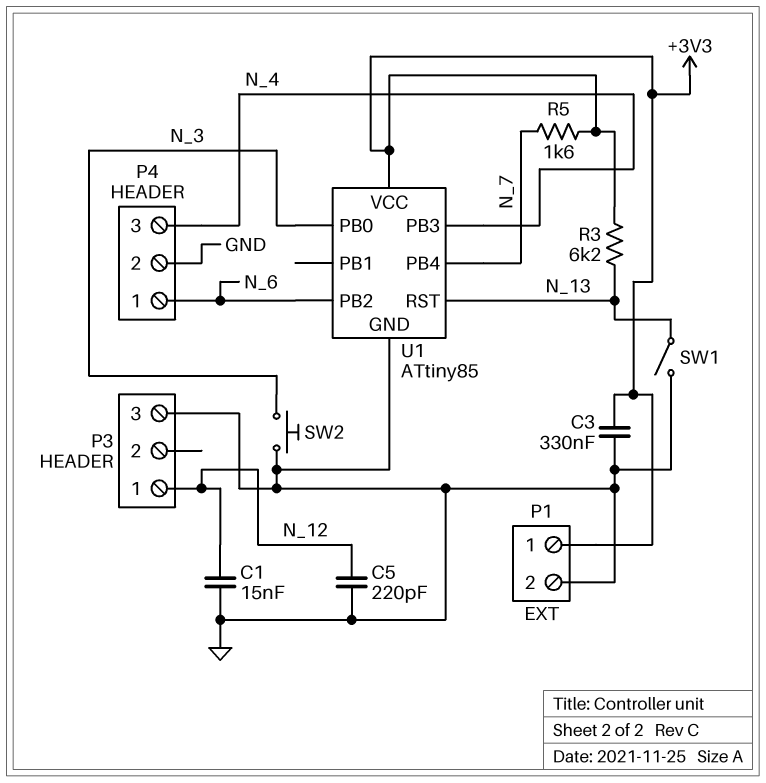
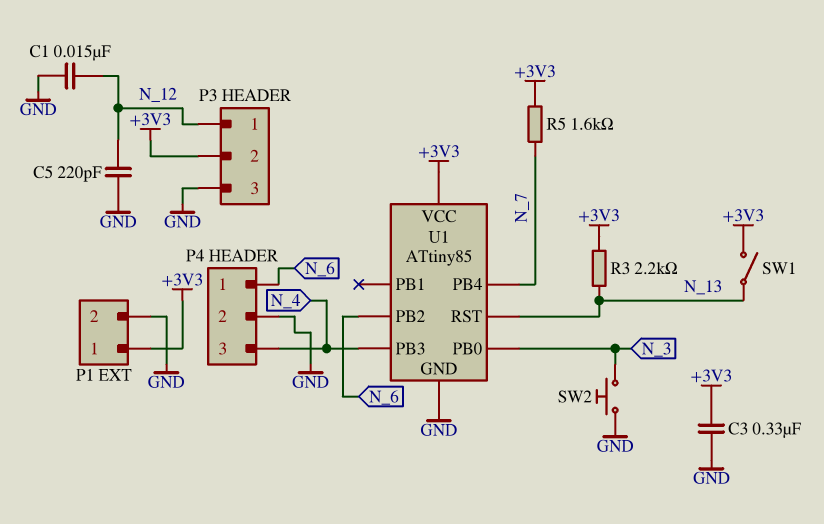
P3 pin 2: none -> +3V3
R3: 6.2k (+3V3, N_13) -> 2.2k (+3V3, N_13)
SW1: switch (GND, N_13) -> switch (+3V3, N_13)

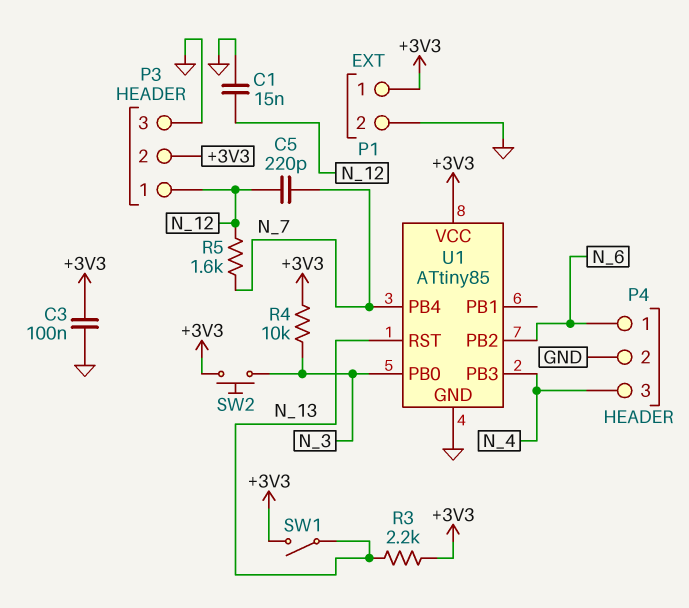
C3: 330nF (+3V3, GND) -> 100nF (+3V3, GND)
C5: 220pF (GND, N_12) -> 220pF (N_7, N_12)
R4: none -> 10k (+3V3, N_3)
R5: 1.6k (+3V3, N_7) -> 1.6k (N_7, N_12)
SW2: button (GND, N_3) -> button (+3V3, N_3)

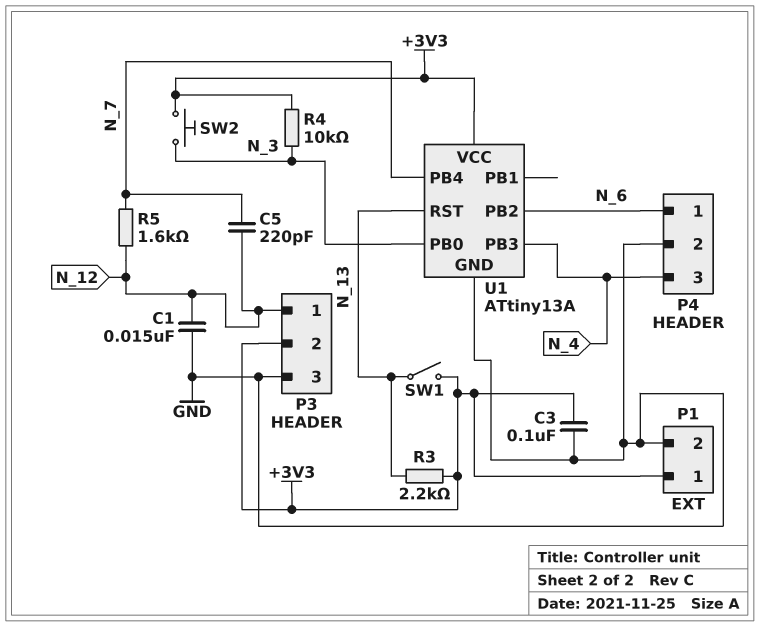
U1: ATtiny85 -> ATtiny13A

